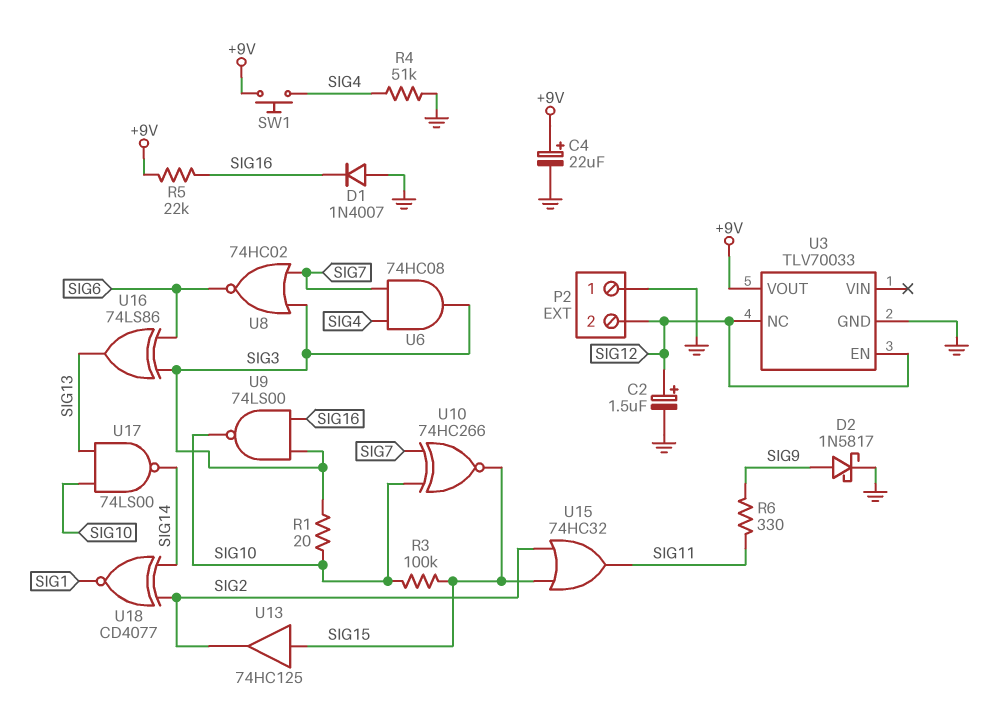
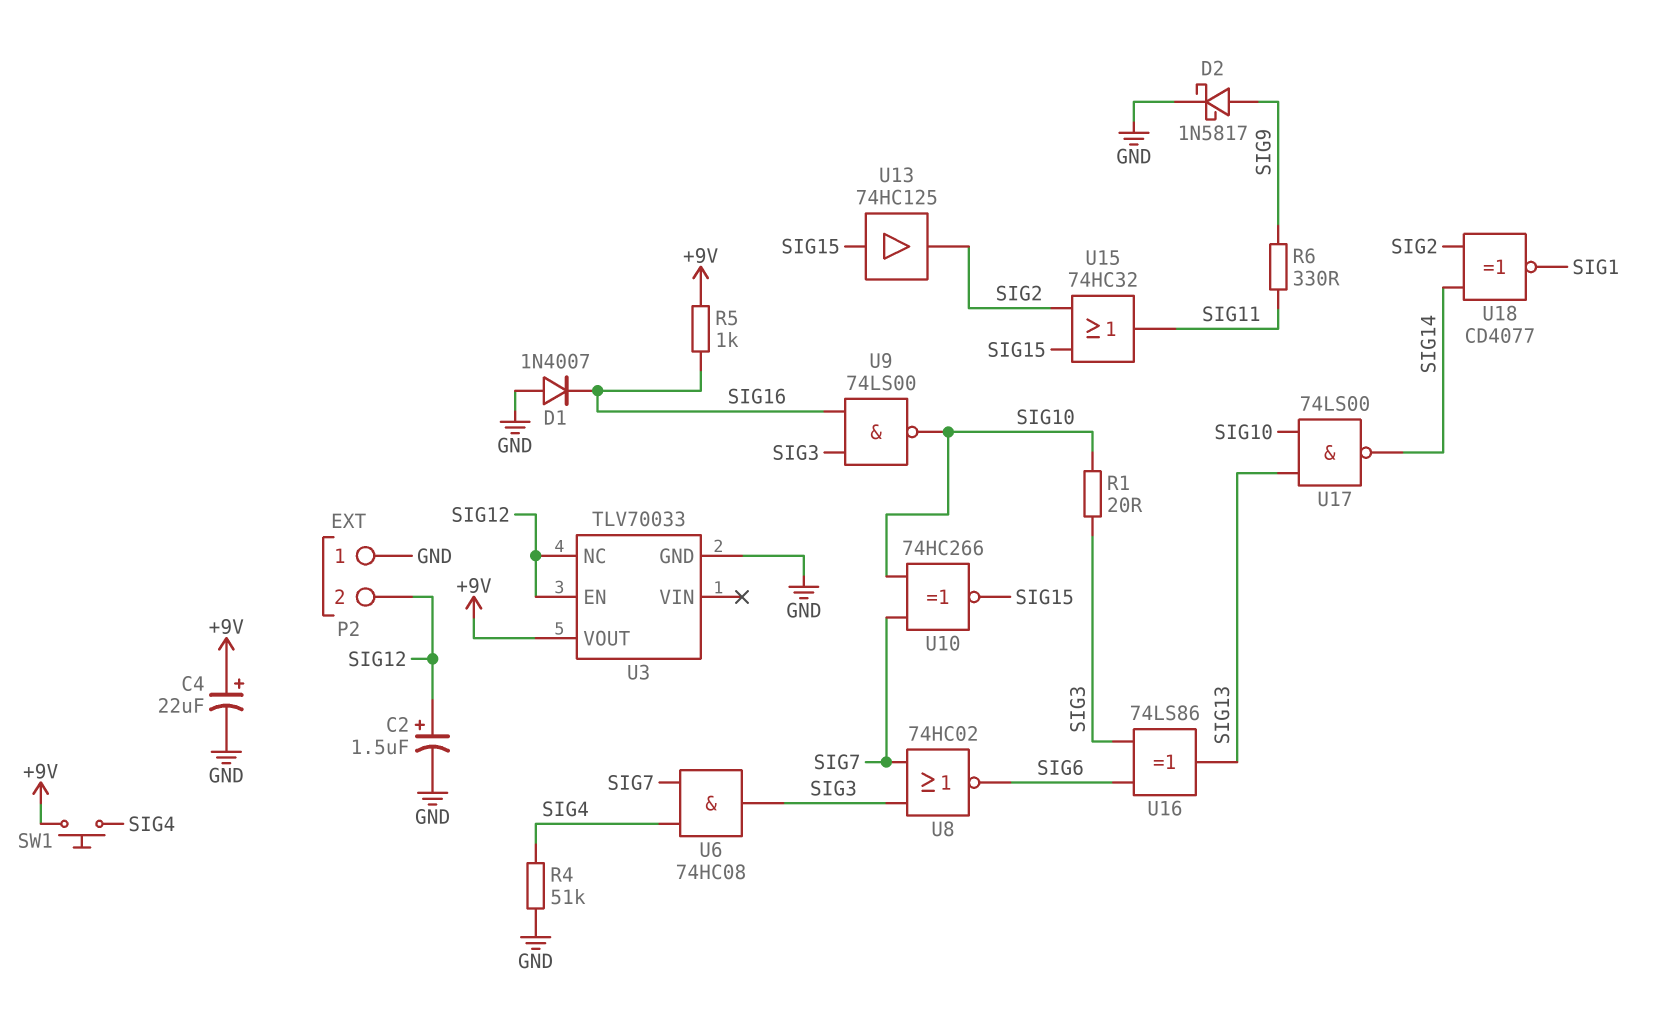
R3: 100k (SIG10, SIG15) -> none
R5: 22k (+9V, SIG16) -> 1k (+9V, SIG16)

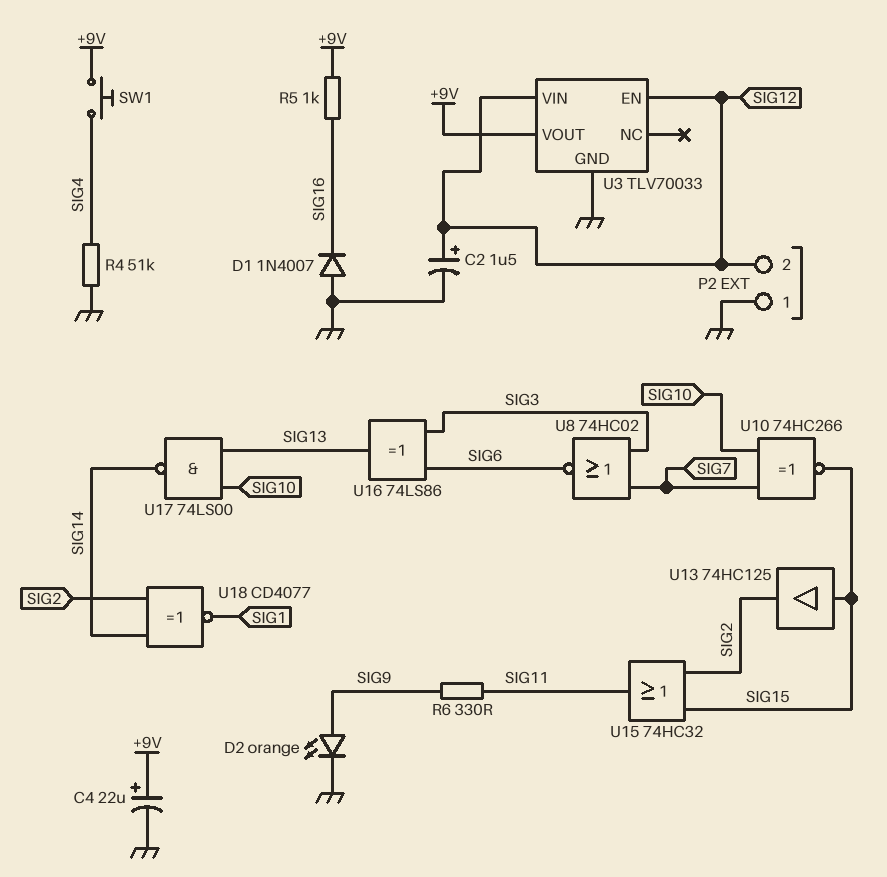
D2: schottky 1N5817 (A SIG9, K GND) -> LED orange (A SIG9, K GND)
R1: 20 (SIG3, SIG10) -> none
U3 pin NC: SIG12 -> none
U3 pin VIN: none -> SIG12
U6: AND 74HC08 (in SIG4, in SIG7, out SIG3) -> none
U9: NAND 74LS00 (in SIG3, in SIG16, out SIG10) -> none

